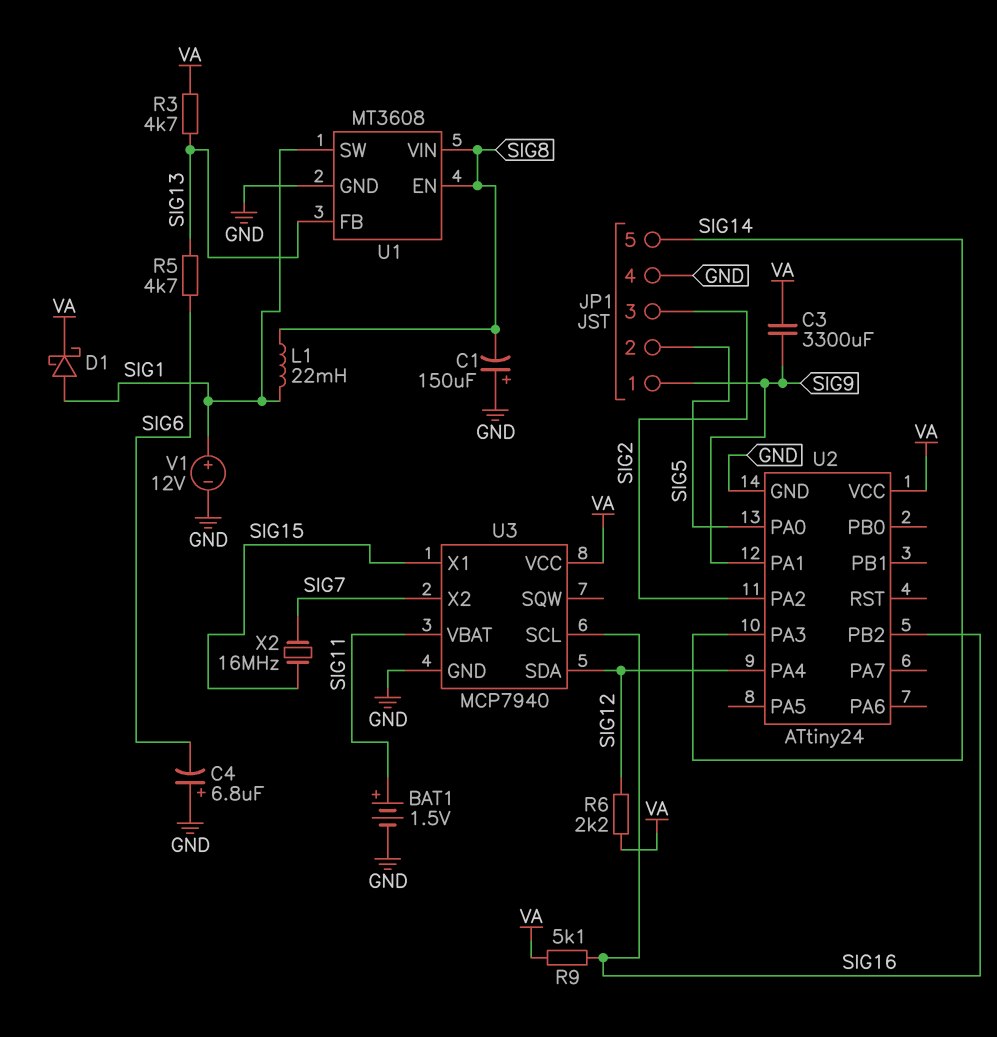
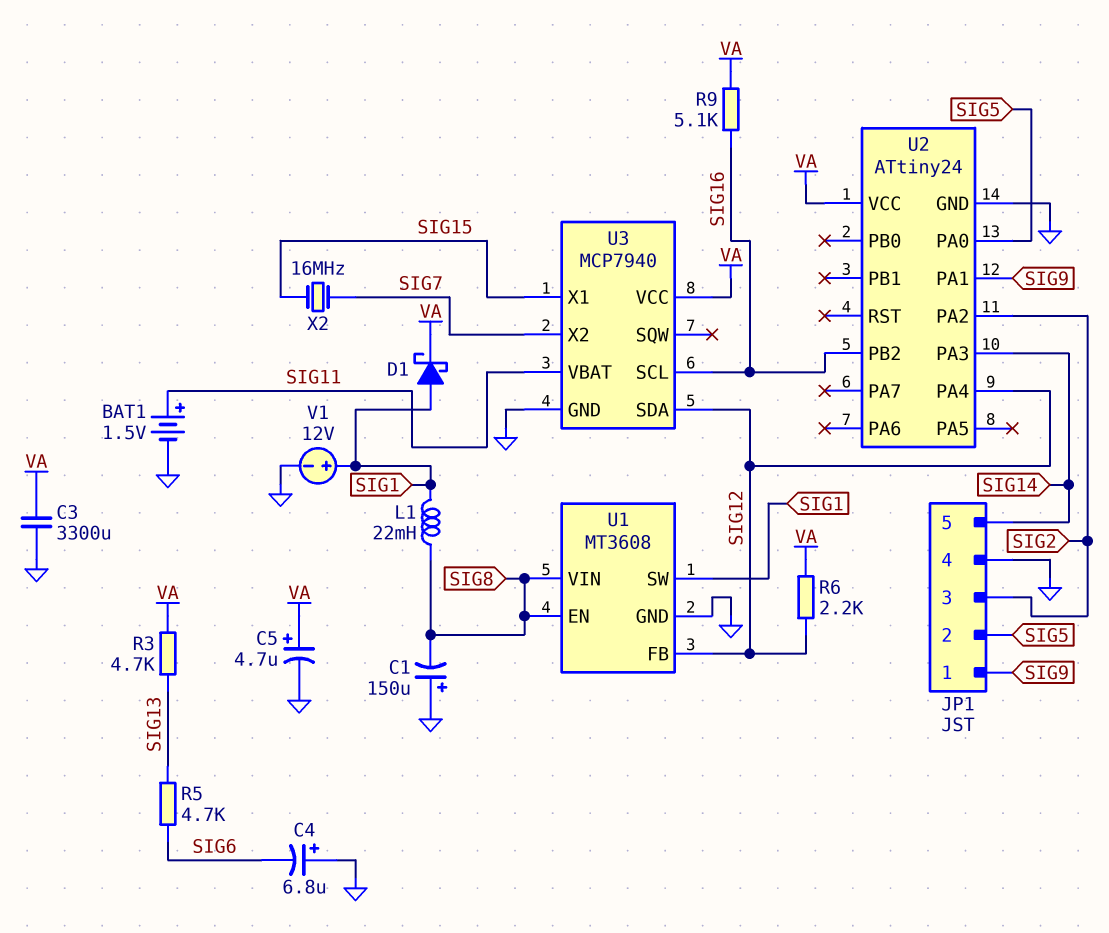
C3: 3300uF (SIG9, VA) -> 3300uF (GND, VA)
C5: none -> 4.7uF (plus VA, minus GND)
U1 pin FB: SIG13 -> SIG12

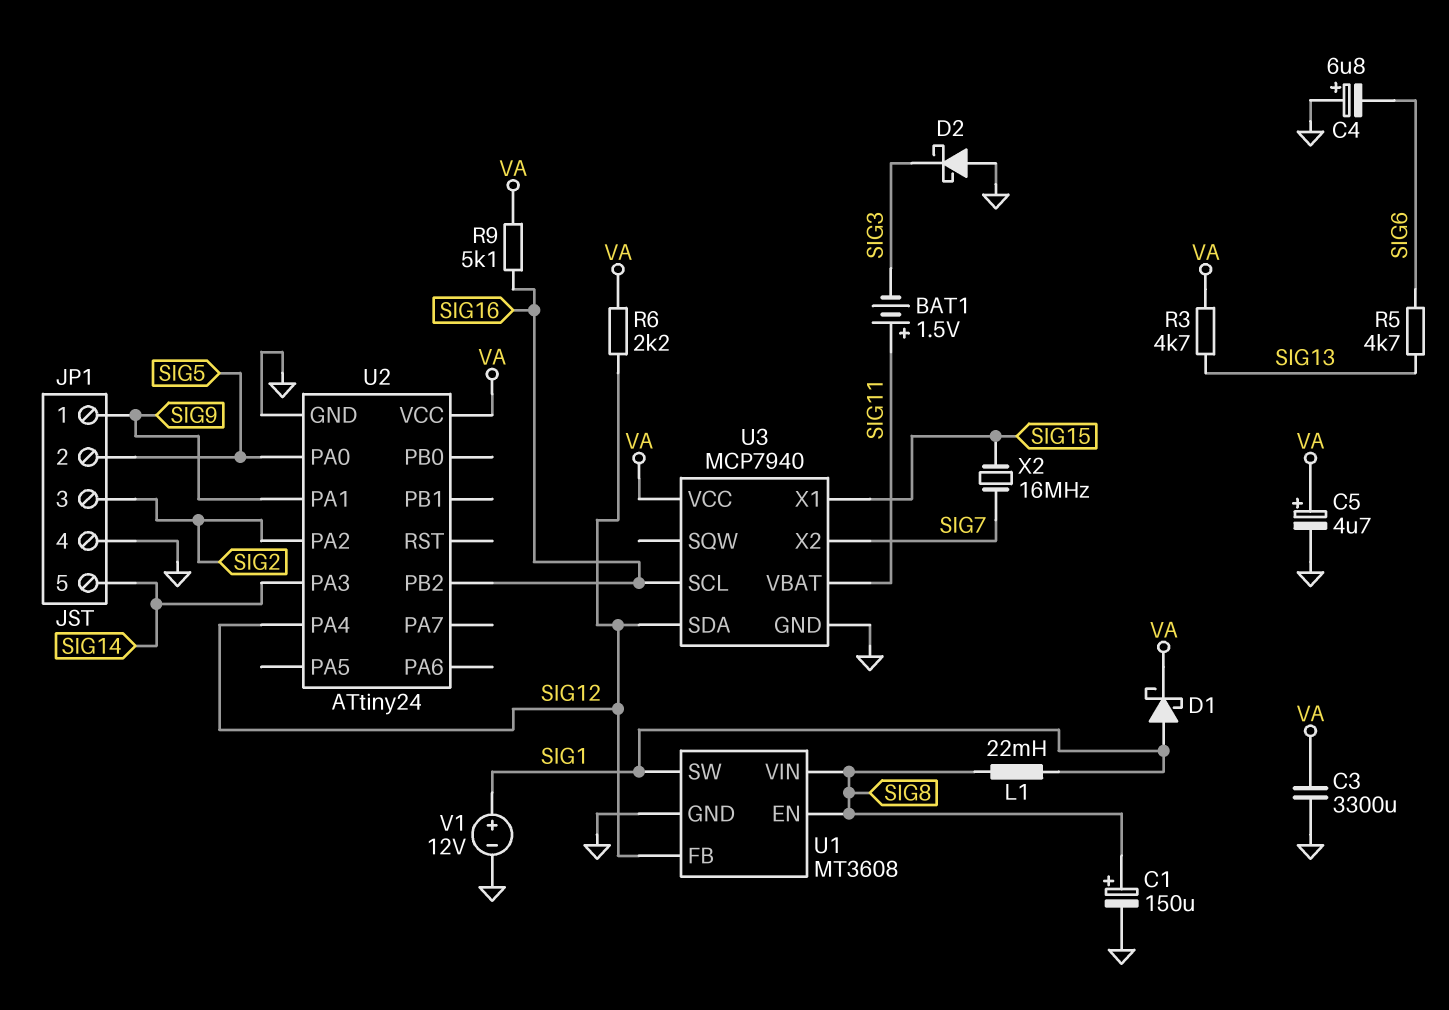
BAT1: 1.5V (plus SIG11, minus GND) -> 1.5V (plus SIG11, minus SIG3)
C1: 150uF (plus GND, minus SIG8) -> 150uF (plus SIG8, minus GND)
D2: none -> schottky (A GND, K SIG3)

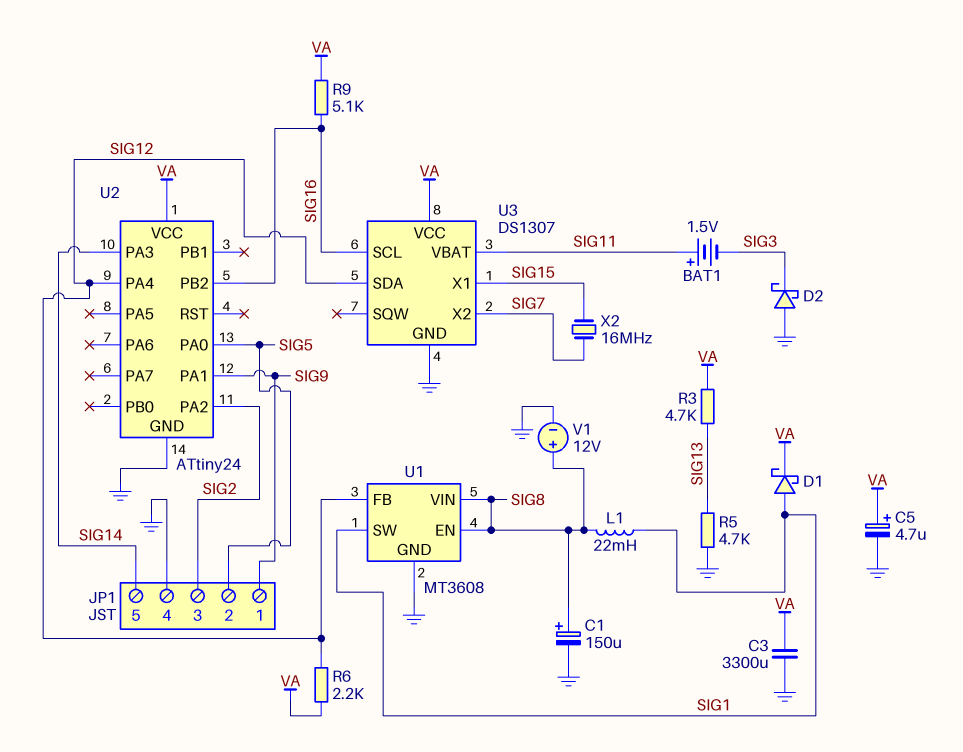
C4: 6.8uF (plus GND, minus SIG6) -> none
R5: 4.7k (SIG6, SIG13) -> 4.7k (GND, SIG13)
U3: MCP7940 -> DS1307
V1: 12V (plus SIG1, minus GND) -> 12V (plus SIG8, minus GND)

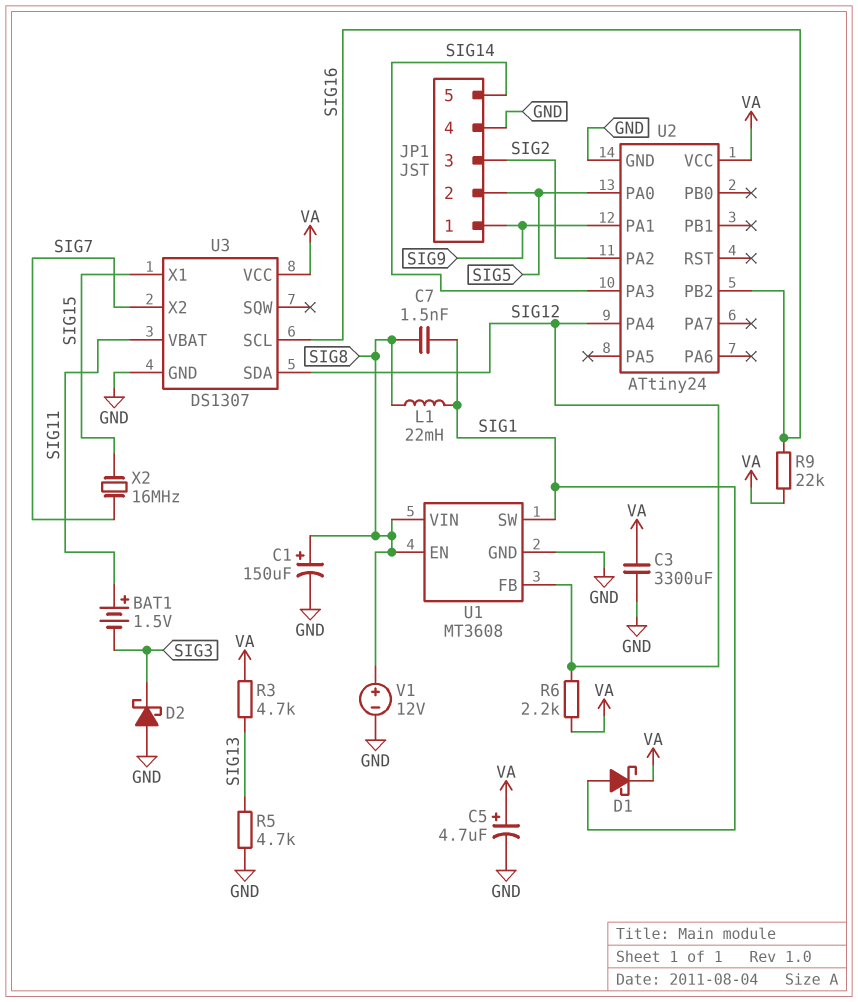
C7: none -> 1.5nF (SIG1, SIG8)
R9: 5.1k (SIG16, VA) -> 22k (SIG16, VA)

